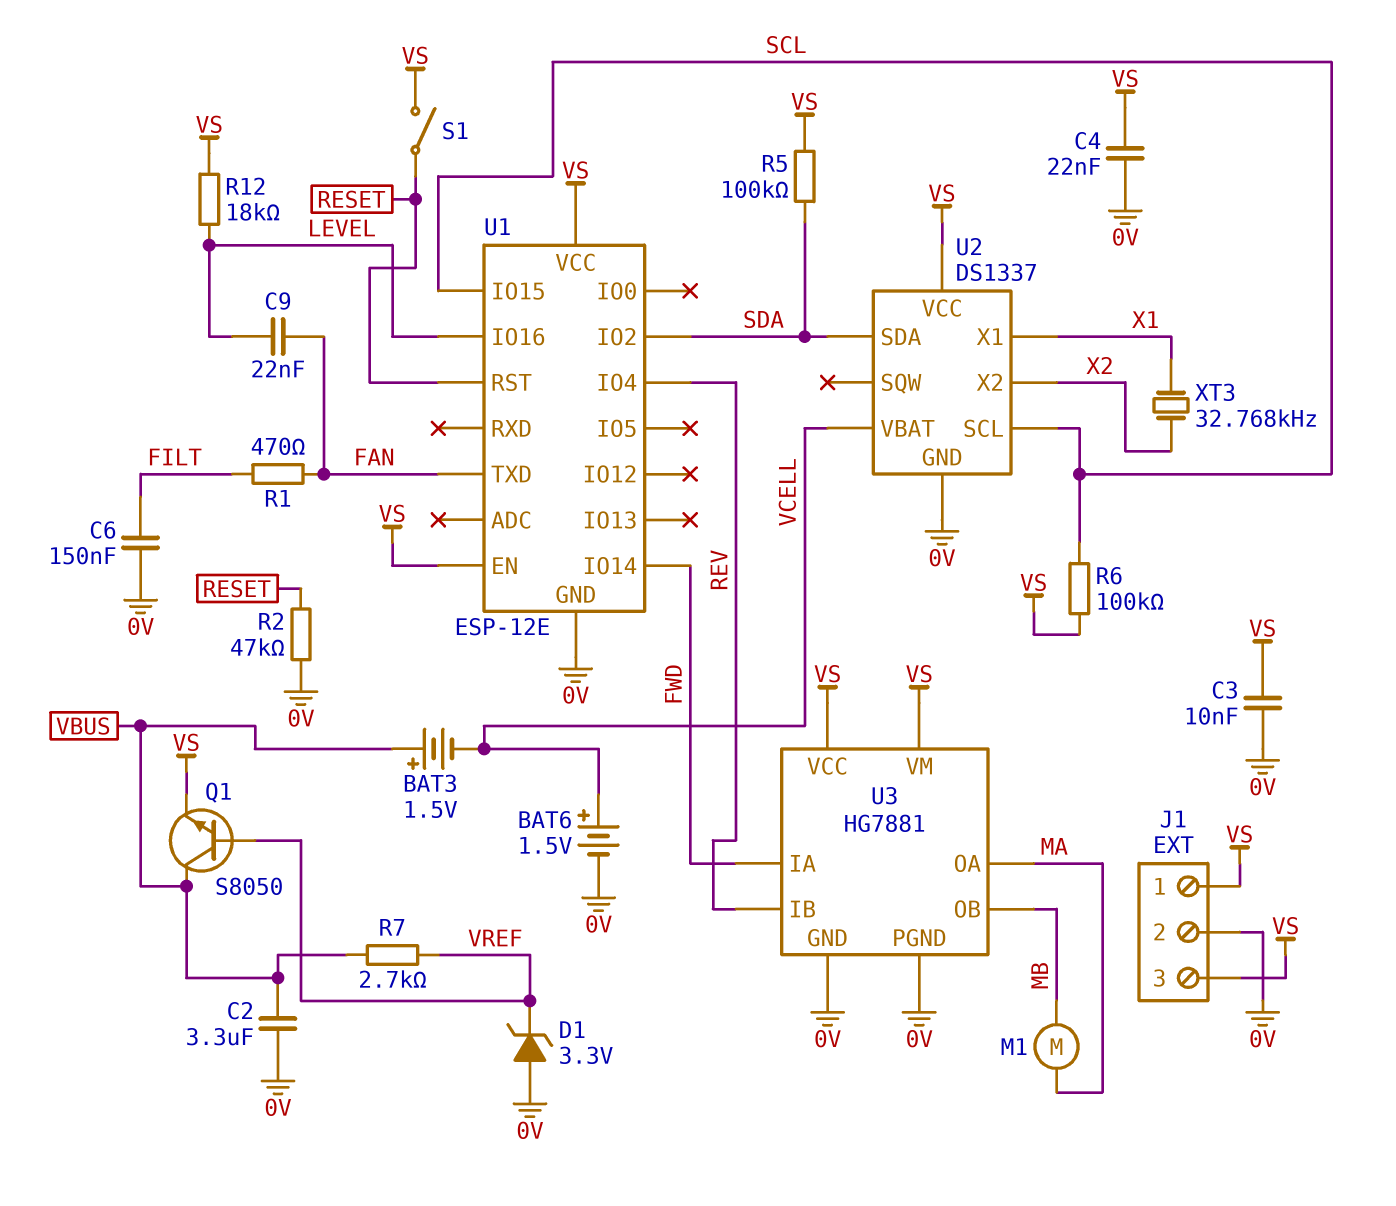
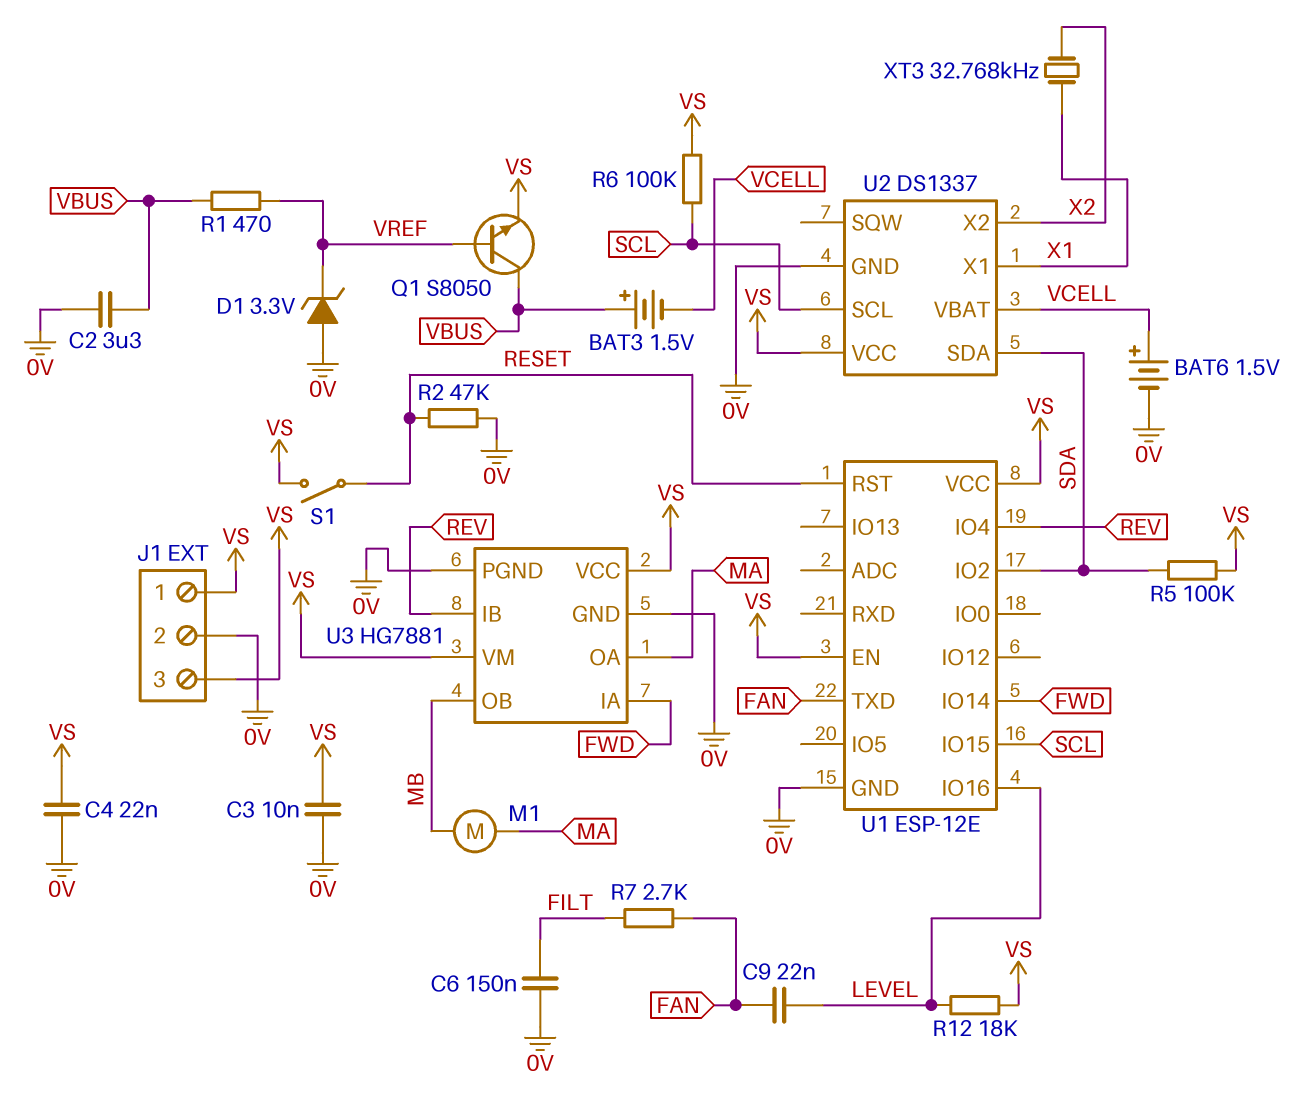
R1: 470 (FAN, FILT) -> 470 (VBUS, VREF)
R7: 2.7k (VBUS, VREF) -> 2.7k (FAN, FILT)

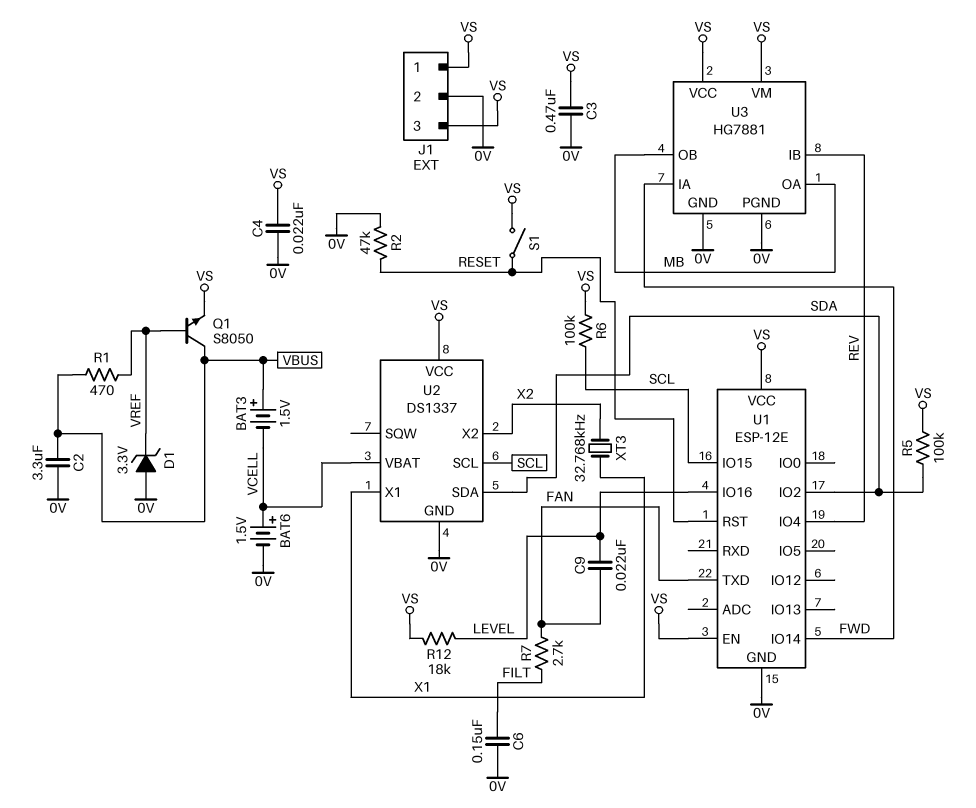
C3: 10nF (0V, VS) -> 470nF (0V, VS)
M1: motor (MA, MB) -> none
U3 pin OA: MA -> MB

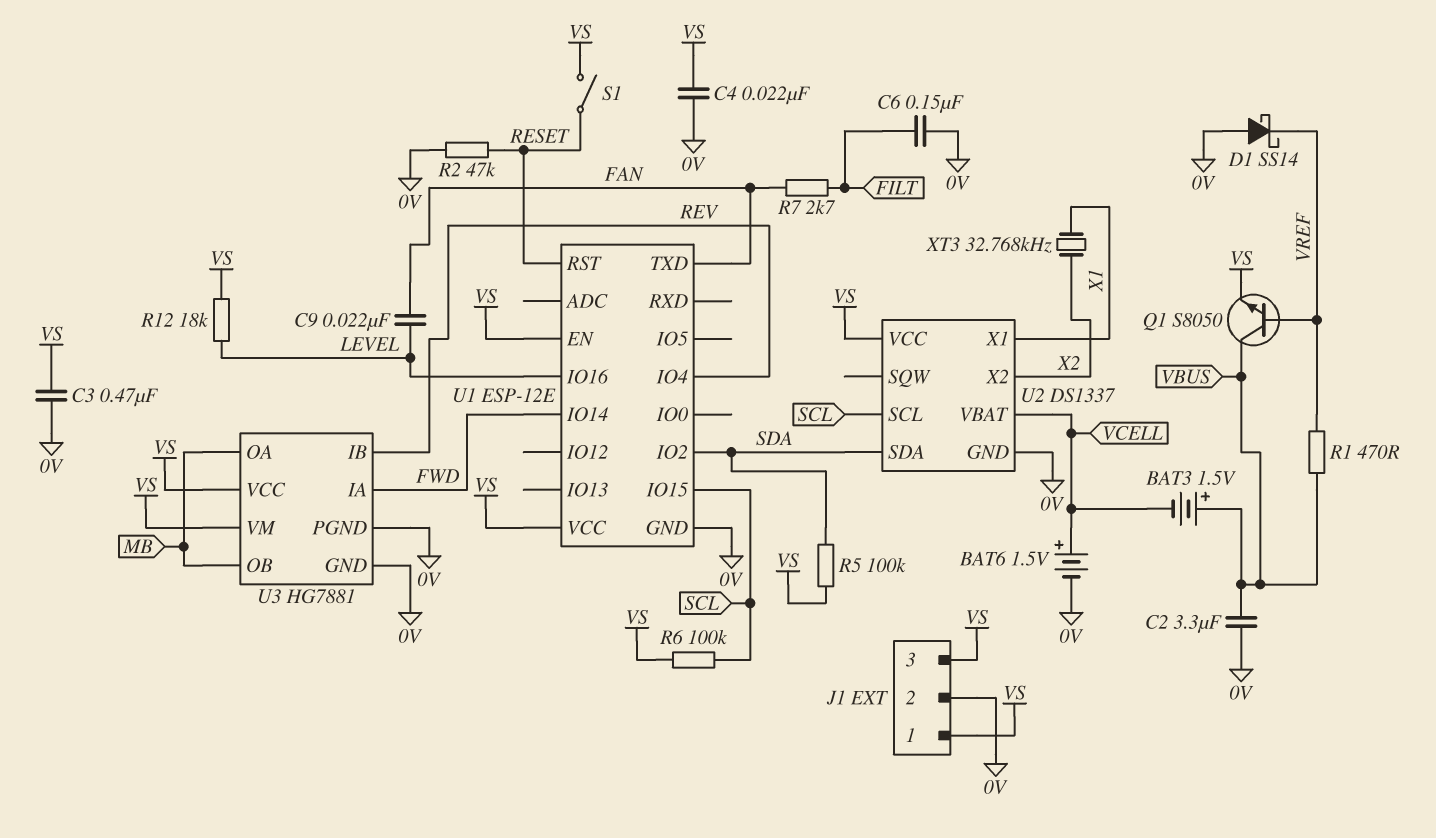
D1: zener 3.3V (A 0V, K VREF) -> schottky SS14 (A 0V, K VREF)

